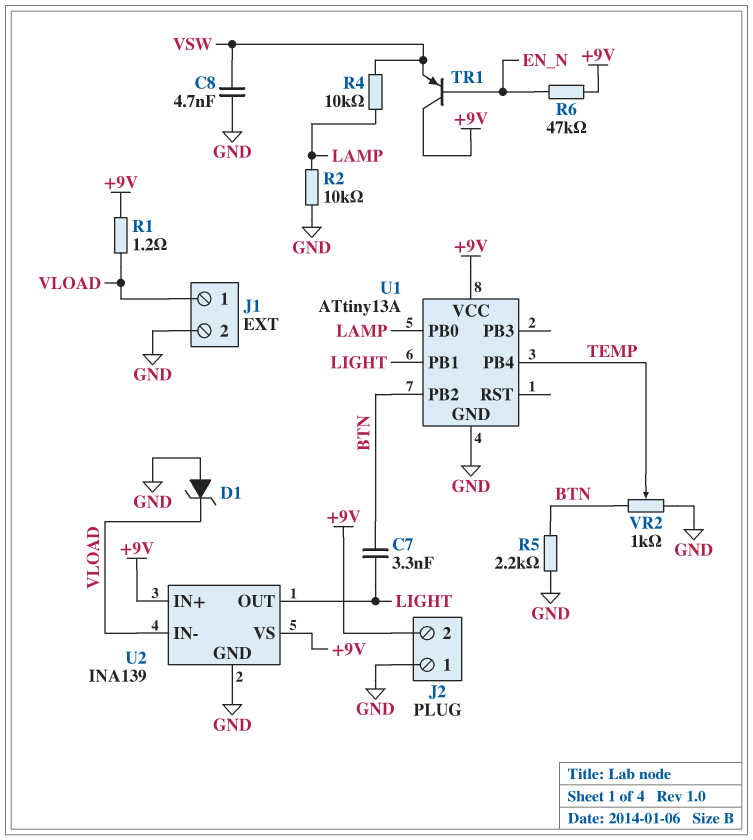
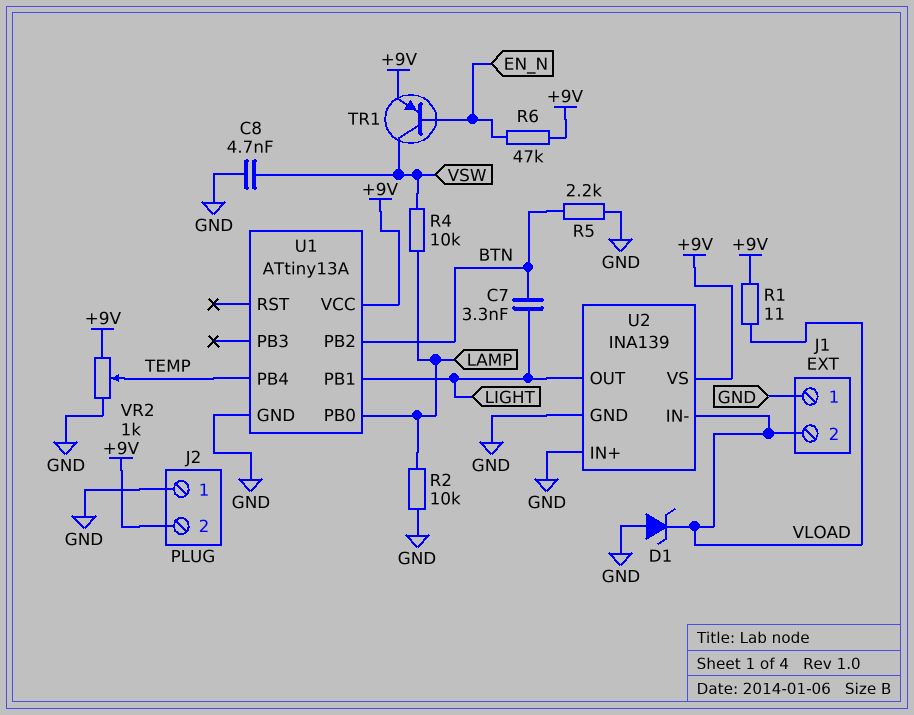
J1 pin 1: VLOAD -> GND
J1 pin 2: GND -> VLOAD
R1: 1.2 (+9V, VLOAD) -> 11 (+9V, VLOAD)
TR1: PNP (B EN_N, C +9V, E VSW) -> PNP (B EN_N, C VSW, E +9V)
U2 pin IN+: +9V -> GND
VR2: 1k (BTN, GND, wiper TEMP) -> 1k (+9V, GND, wiper TEMP)

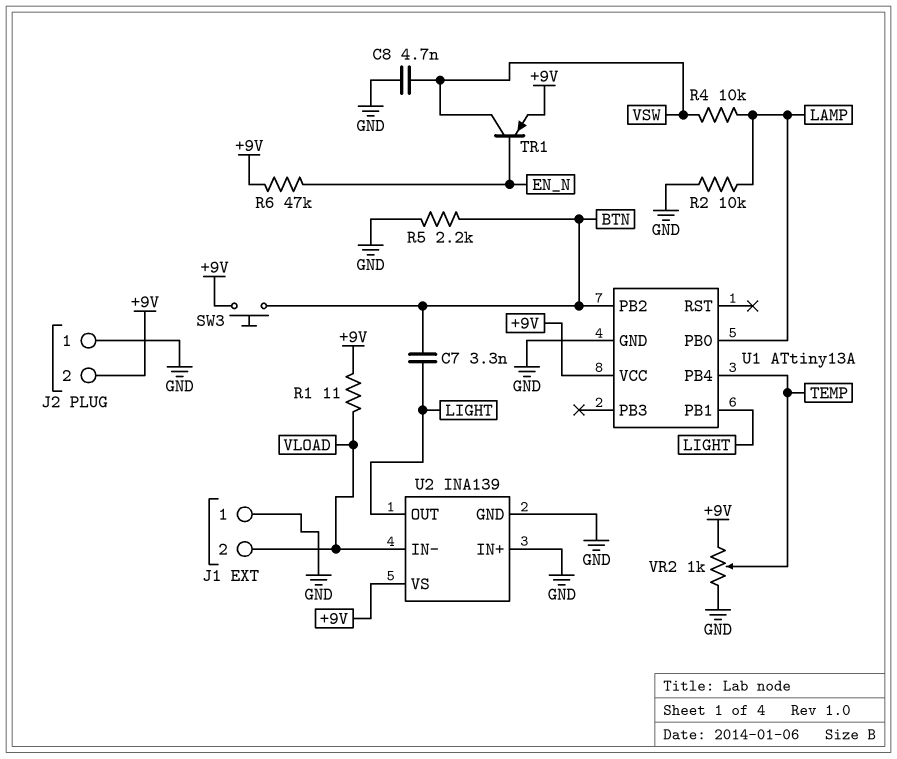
D1: zener (A GND, K VLOAD) -> none
SW3: none -> button (+9V, BTN)

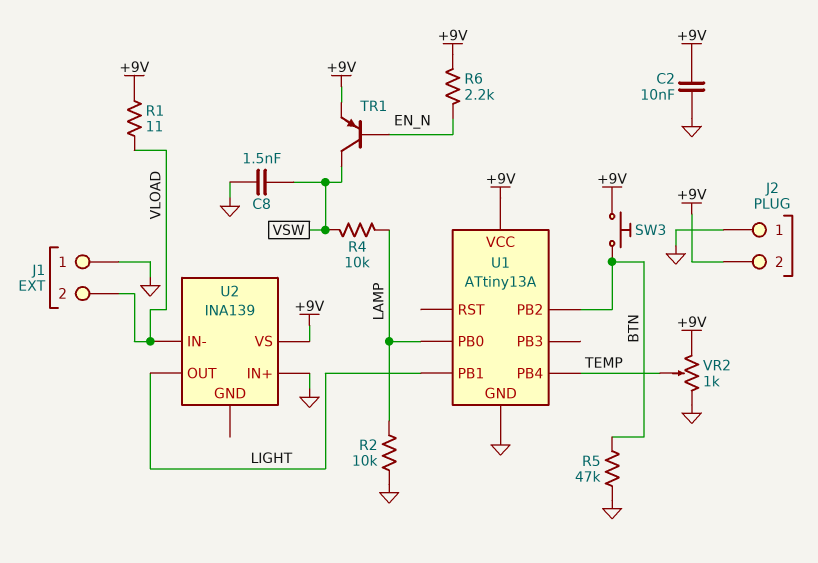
C2: none -> 10nF (+9V, GND)
C7: 3.3nF (BTN, LIGHT) -> none
C8: 4.7nF (GND, VSW) -> 1.5nF (GND, VSW)
R5: 2.2k (BTN, GND) -> 47k (BTN, GND)
R6: 47k (+9V, EN_N) -> 2.2k (+9V, EN_N)
U2 pin GND: GND -> none

